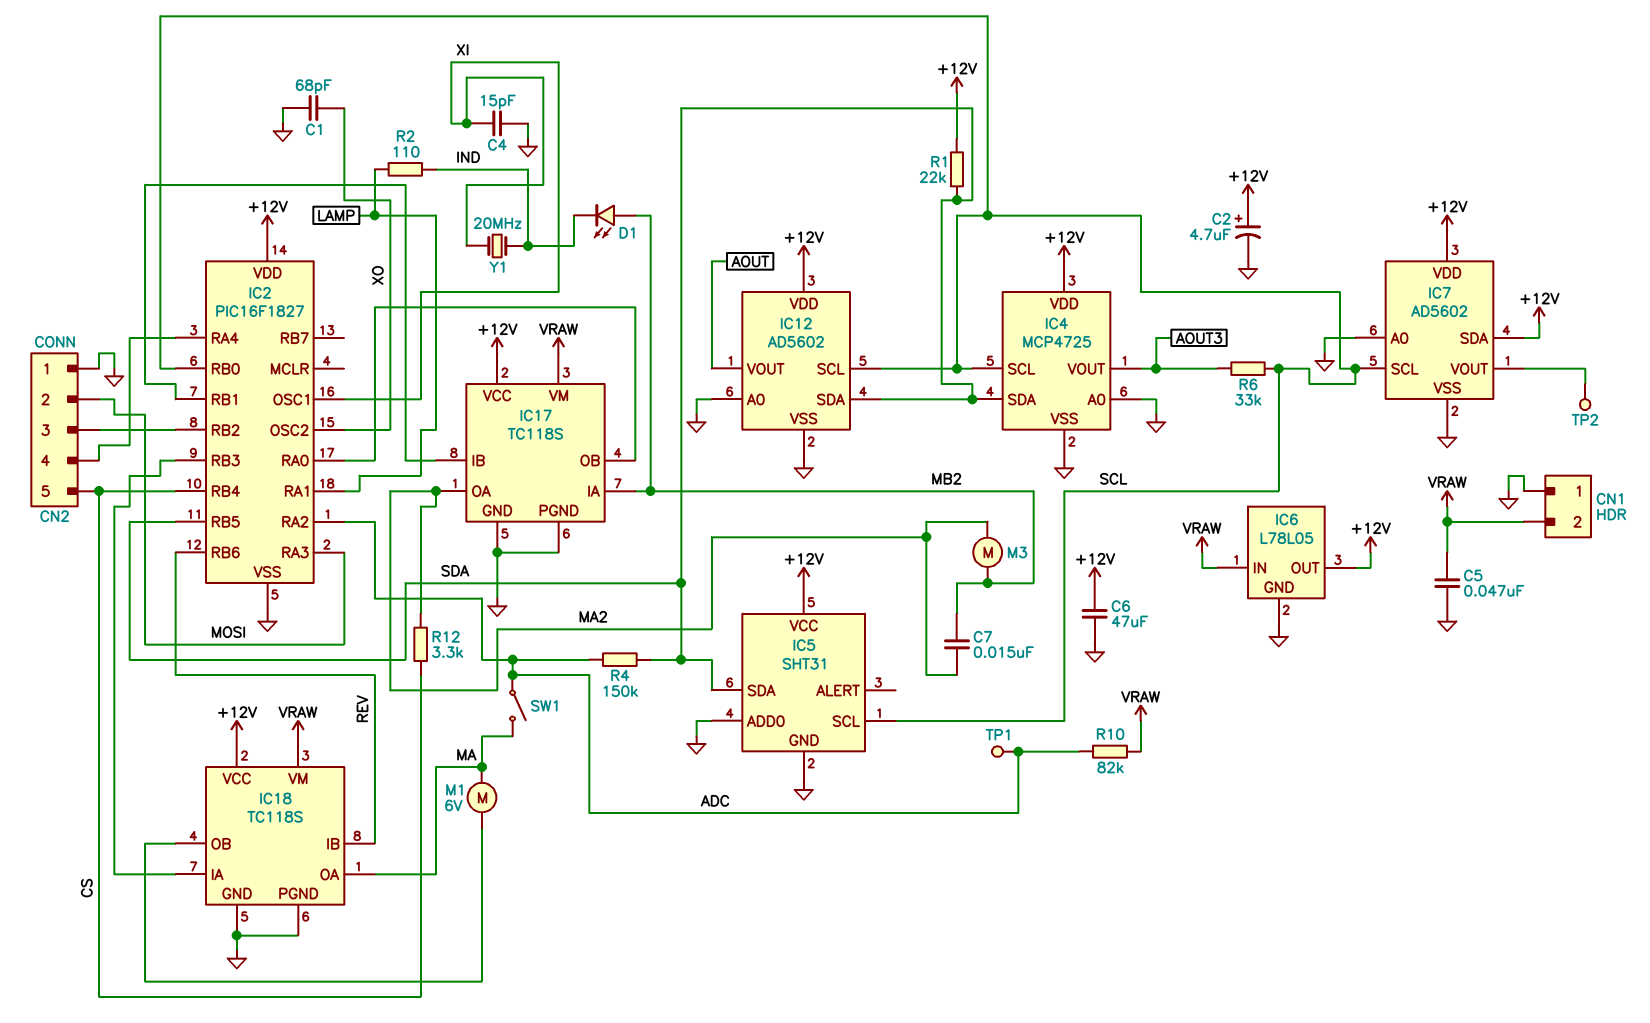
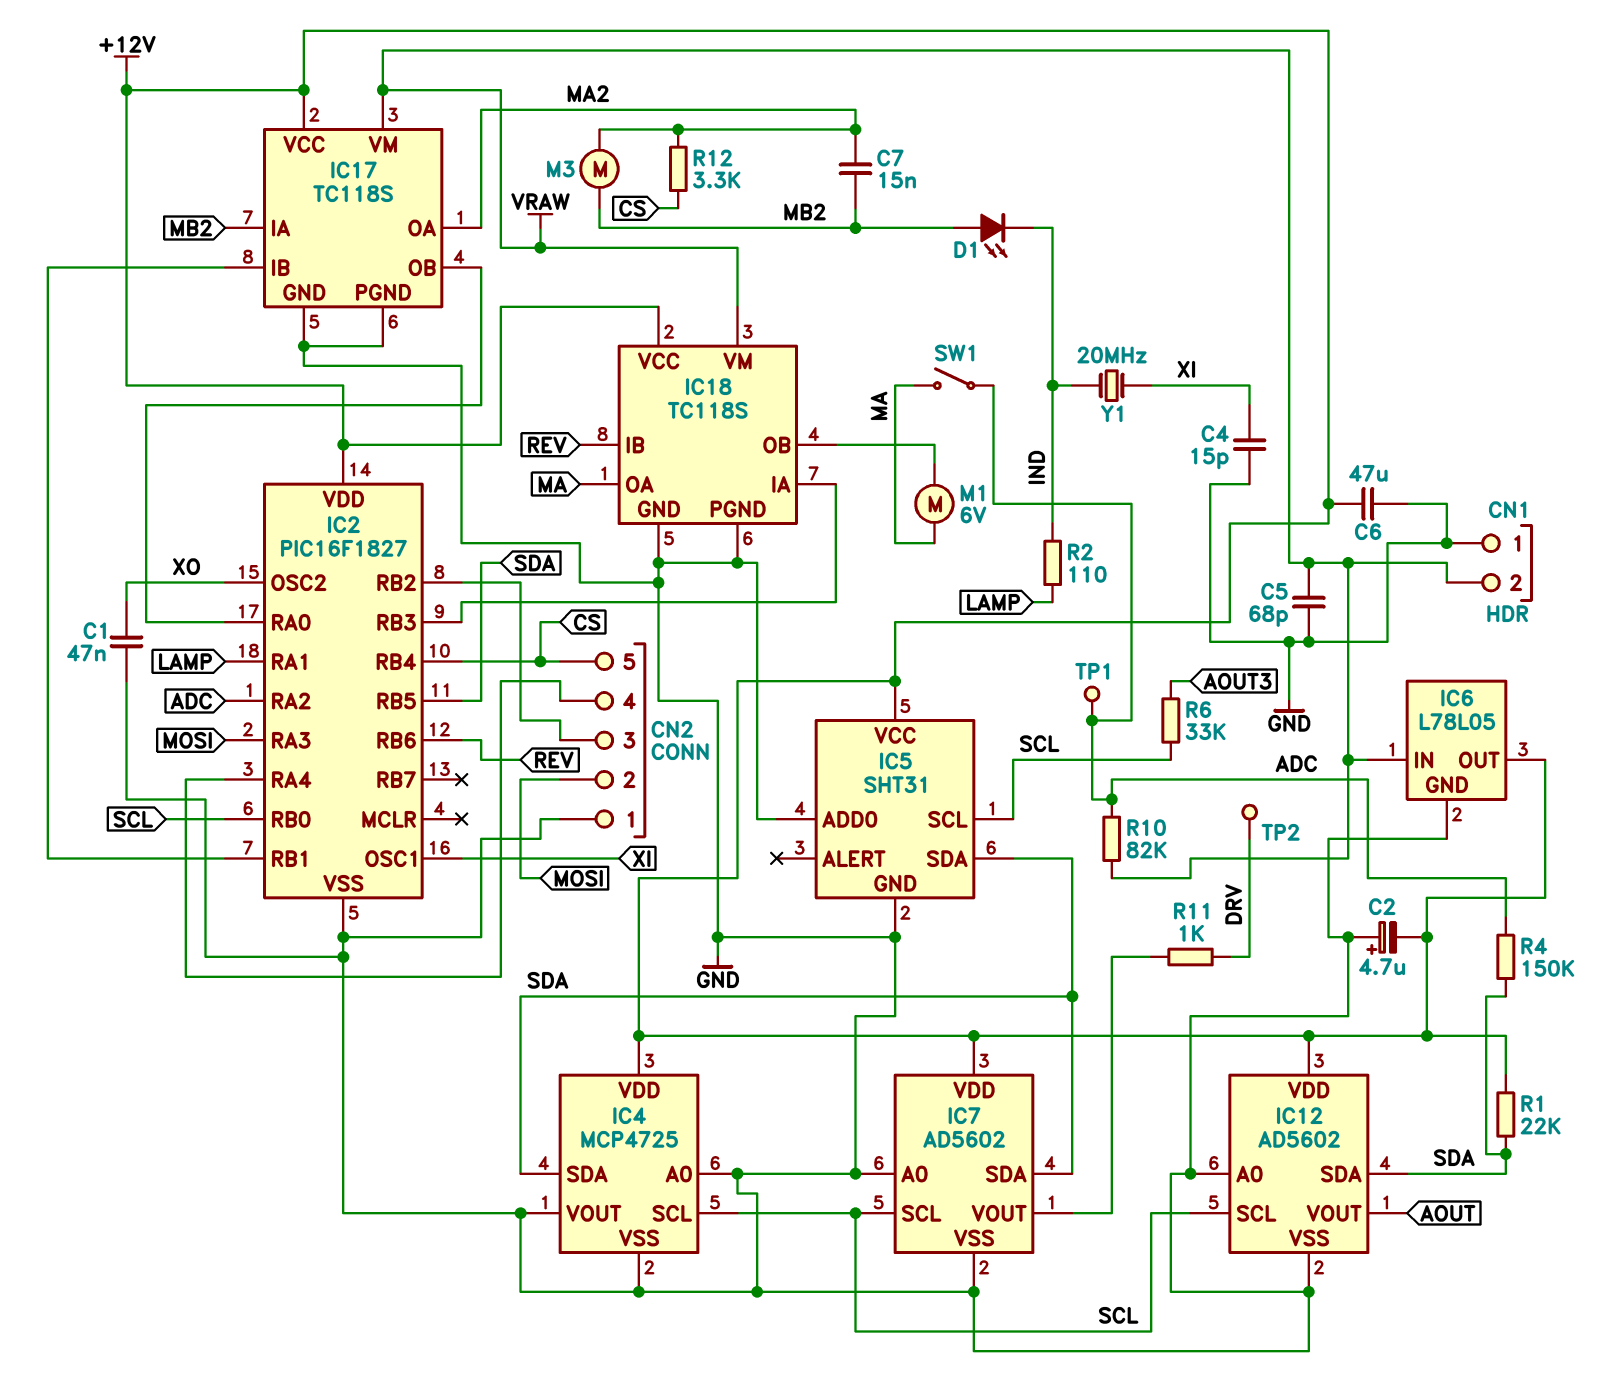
C1: 68pF (GND, XO) -> 47nF (GND, XO)
C2: 4.7uF (plus +12V, minus GND) -> 4.7uF (plus GND, minus +12V)
C5: 47nF (GND, VRAW) -> 68pF (GND, VRAW)
IC4 pin VOUT: AOUT3 -> GND
IC7 pin SDA: +12V -> SDA
R11: none -> 1k (DRV, IC7/VOUT)
TP2: test point (IC7/VOUT) -> test point (DRV)

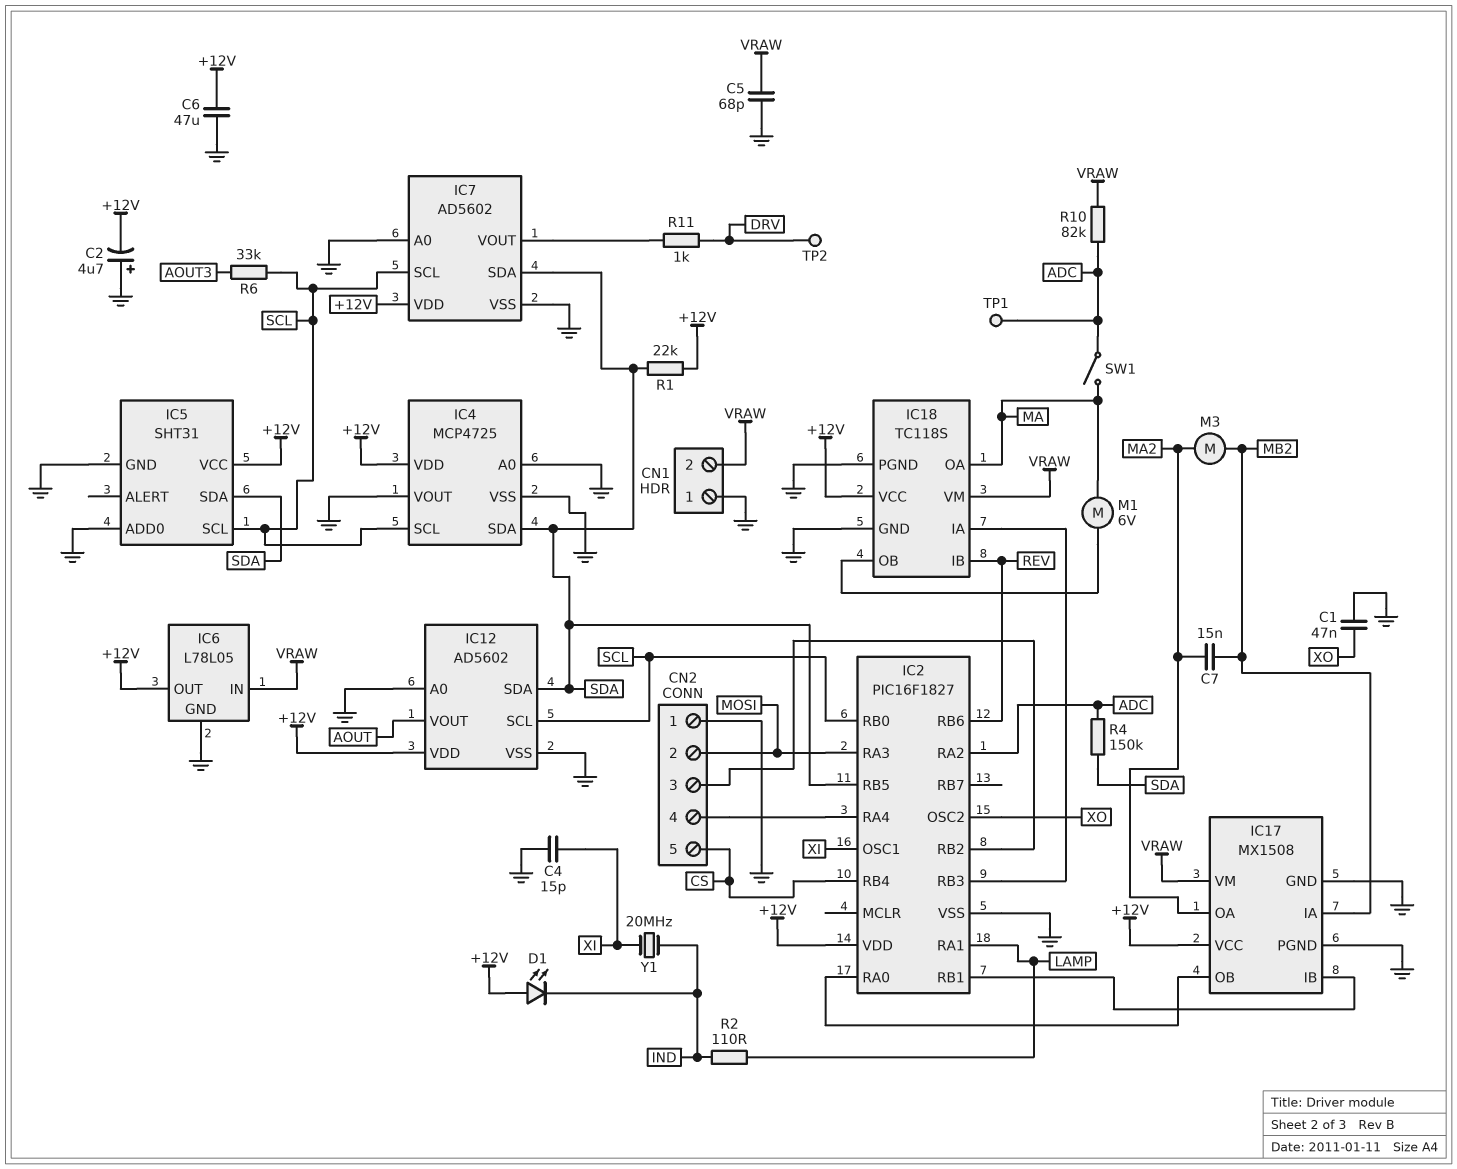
D1: LED (A MB2, K IND) -> LED (A +12V, K IND)
IC17: TC118S -> MX1508
R12: 3.3k (CS, MA2) -> none

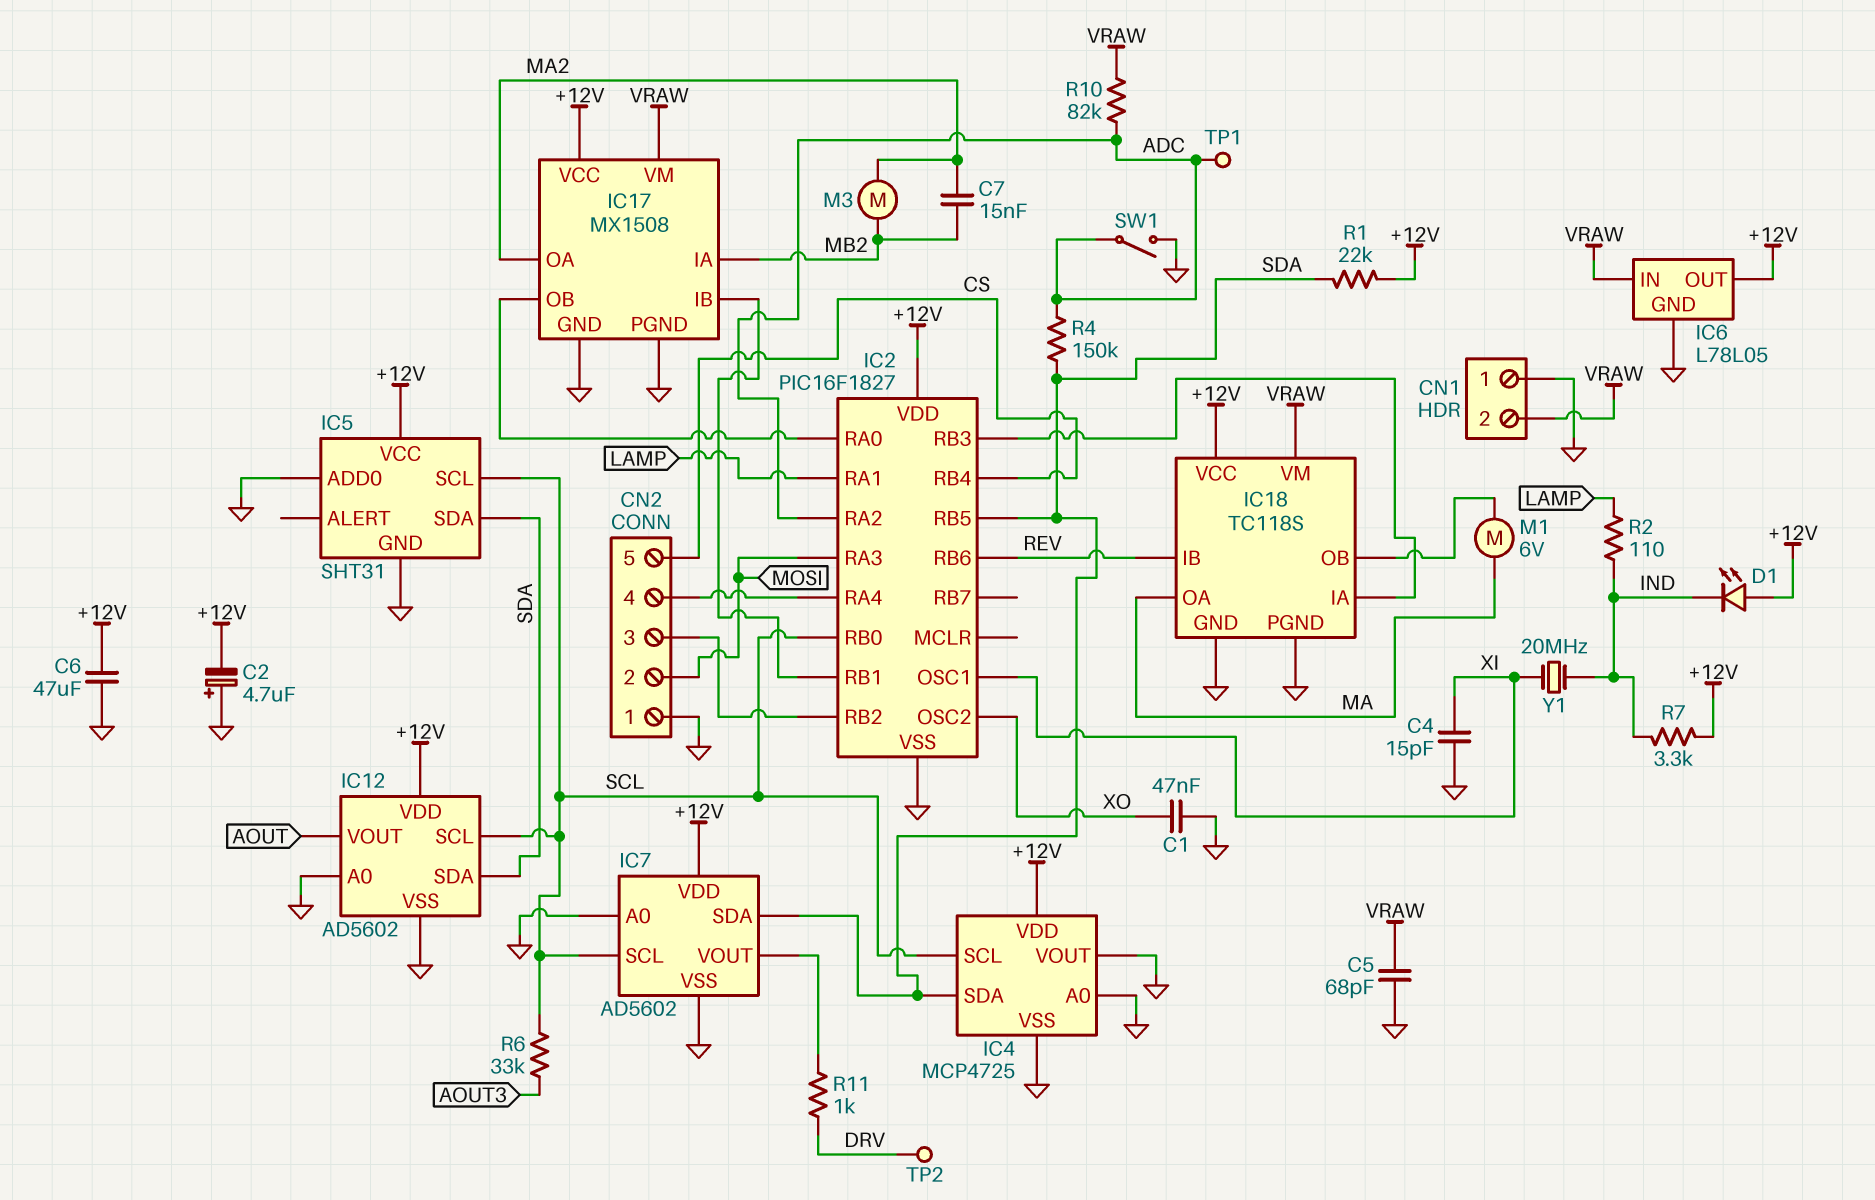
R7: none -> 3.3k (+12V, IND)
SW1: switch (ADC, MA) -> switch (ADC, GND)

